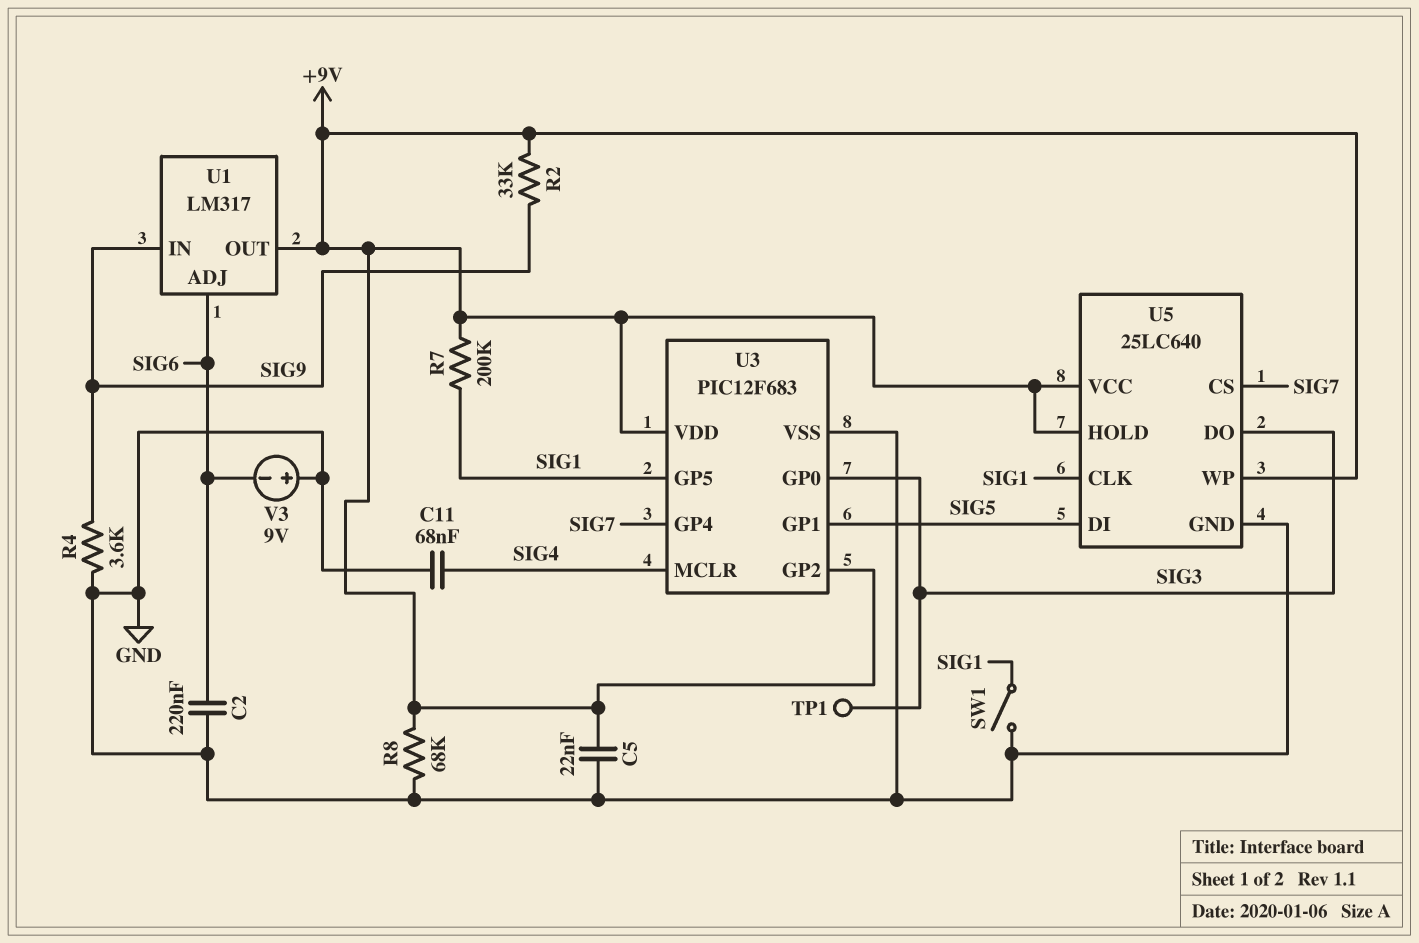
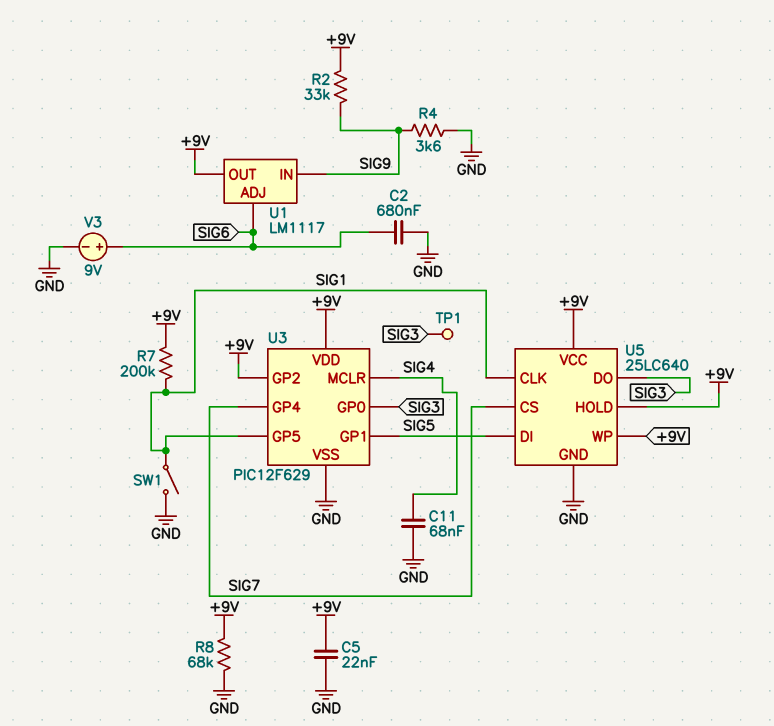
C2: 220nF (GND, SIG6) -> 680nF (GND, SIG6)
U1: LM317 -> LM1117
U3: PIC12F683 -> PIC12F629
V3: 9V (plus GND, minus SIG6) -> 9V (plus SIG6, minus GND)

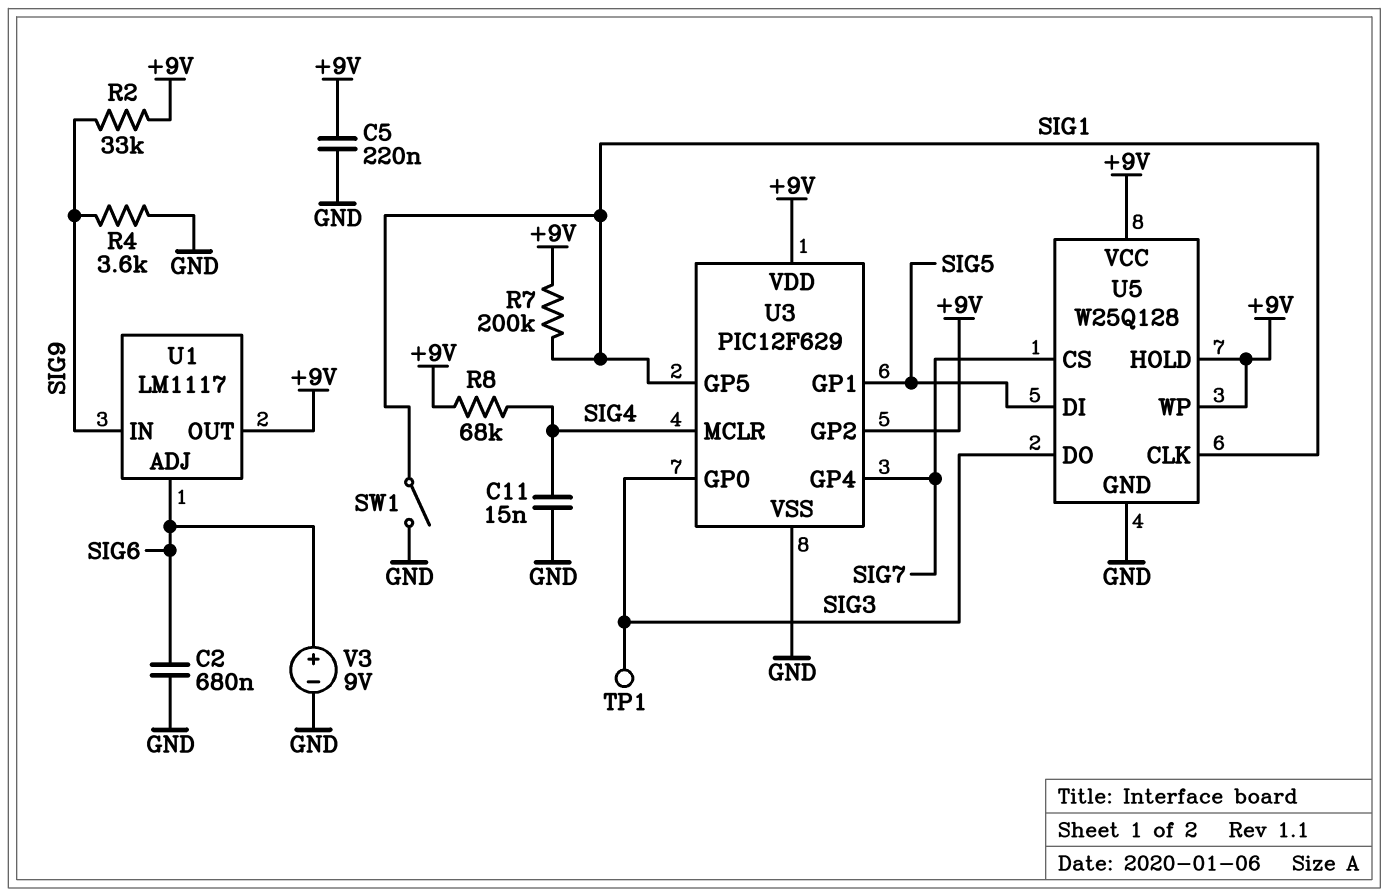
C5: 22nF (+9V, GND) -> 220nF (+9V, GND)
C11: 68nF (GND, SIG4) -> 15nF (GND, SIG4)
R8: 68k (+9V, GND) -> 68k (+9V, SIG4)
U5: 25LC640 -> W25Q128

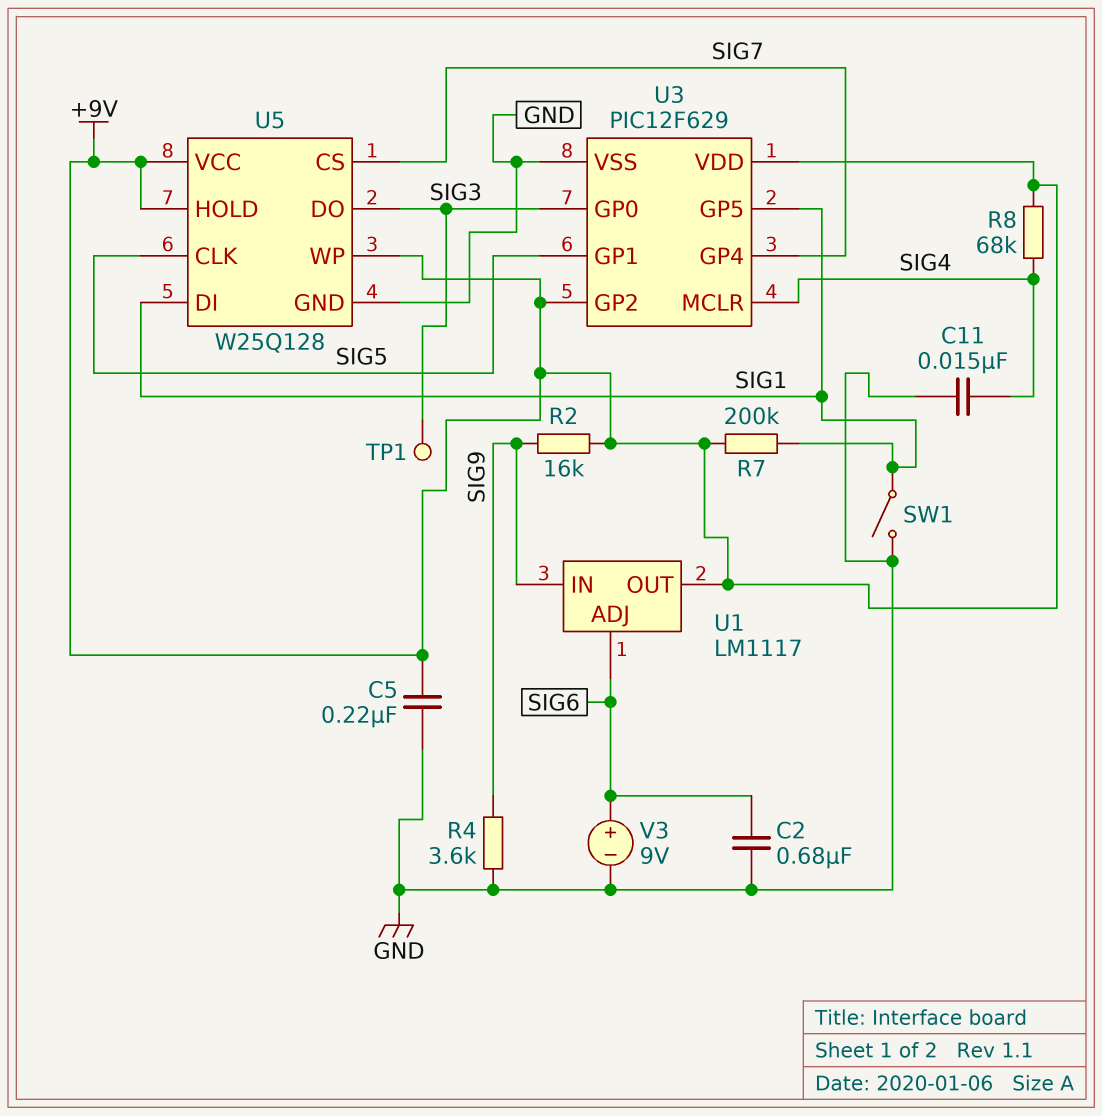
R2: 33k (+9V, SIG9) -> 16k (+9V, SIG9)
U5 pin CLK: SIG1 -> SIG5
U5 pin DI: SIG5 -> SIG1

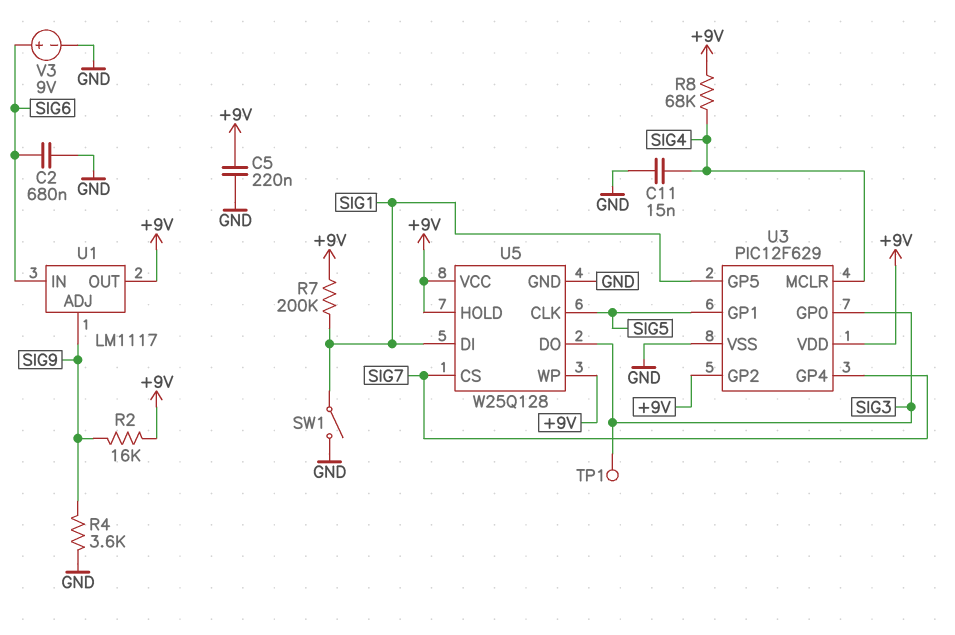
U1 pin ADJ: SIG6 -> SIG9
U1 pin IN: SIG9 -> SIG6

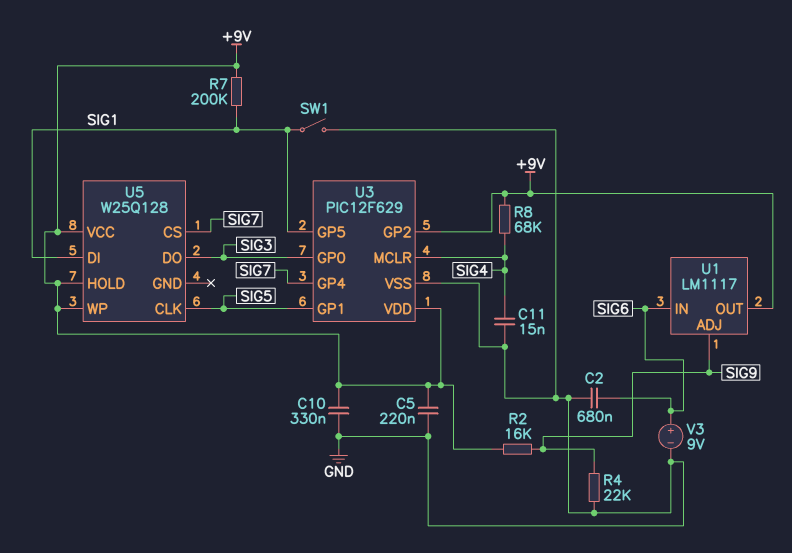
C10: none -> 330nF (+9V, GND)
R4: 3.6k (GND, SIG9) -> 22k (GND, SIG9)
TP1: test point (SIG3) -> none
U5 pin GND: GND -> none

